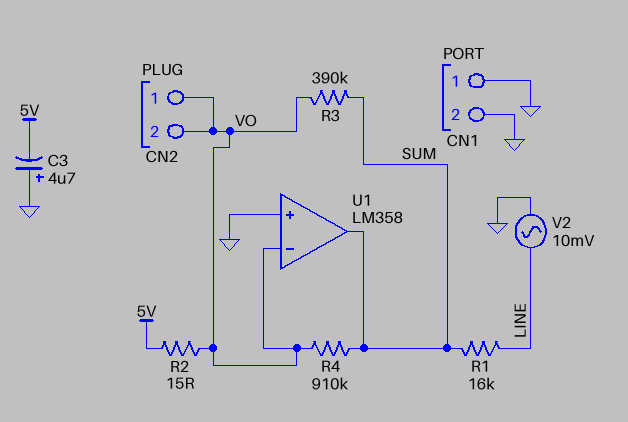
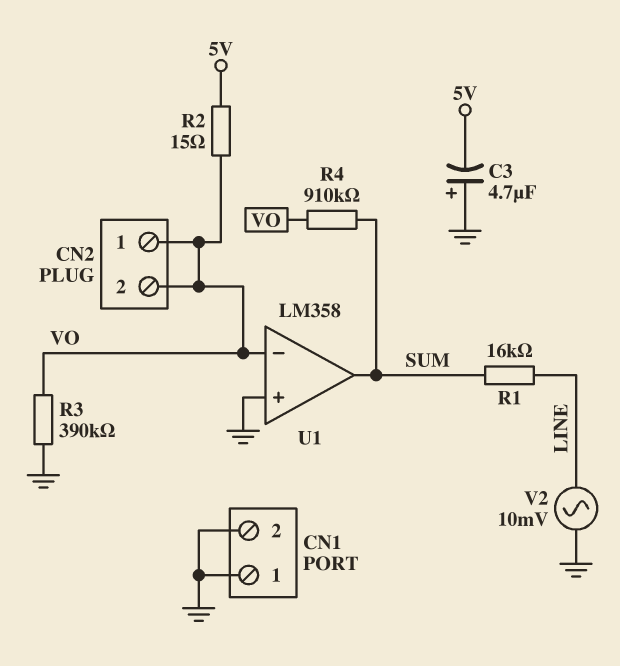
R3: 390k (SUM, VO) -> 390k (GND, VO)

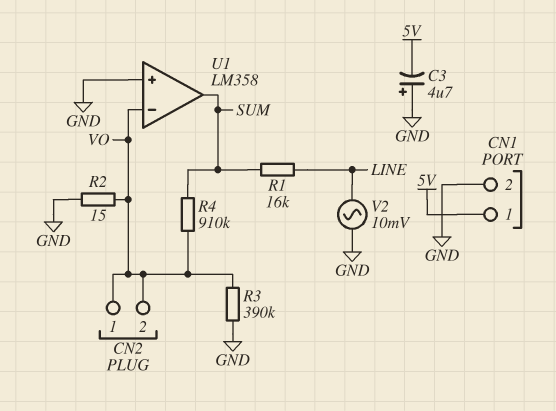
CN1 pin 1: GND -> 5V
R2: 15 (5V, VO) -> 15 (GND, VO)

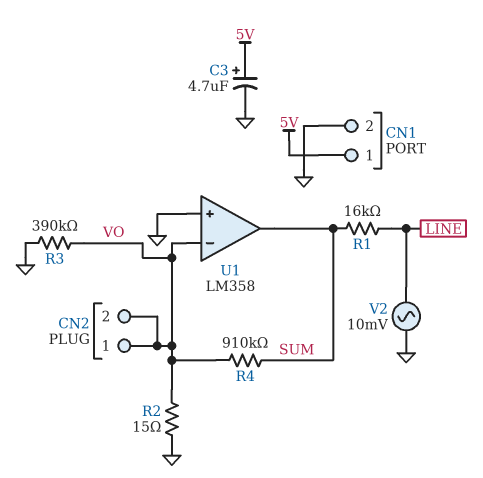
C3: 4.7uF (plus GND, minus 5V) -> 4.7uF (plus 5V, minus GND)

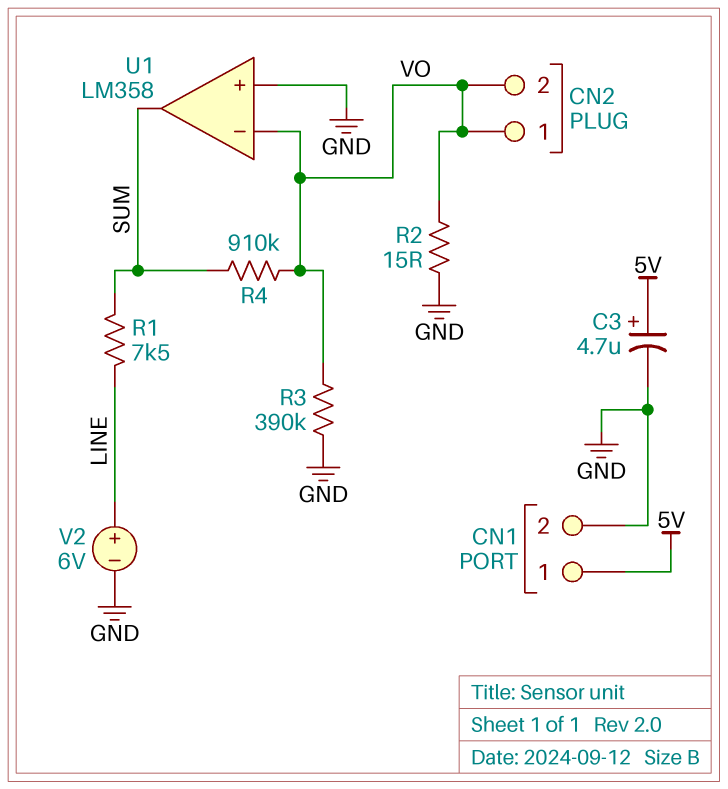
R1: 16k (LINE, SUM) -> 7.5k (LINE, SUM)
V2: AC 10mV (GND, LINE) -> 6V (plus LINE, minus GND)

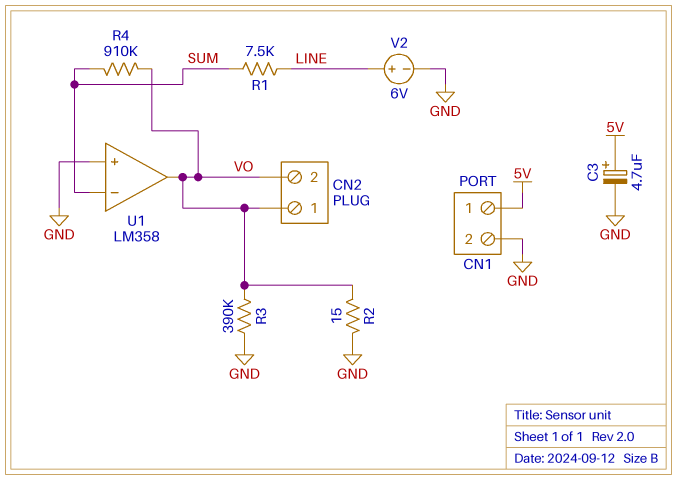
U1 pin in-: VO -> SUM
U1 pin out: SUM -> VO

